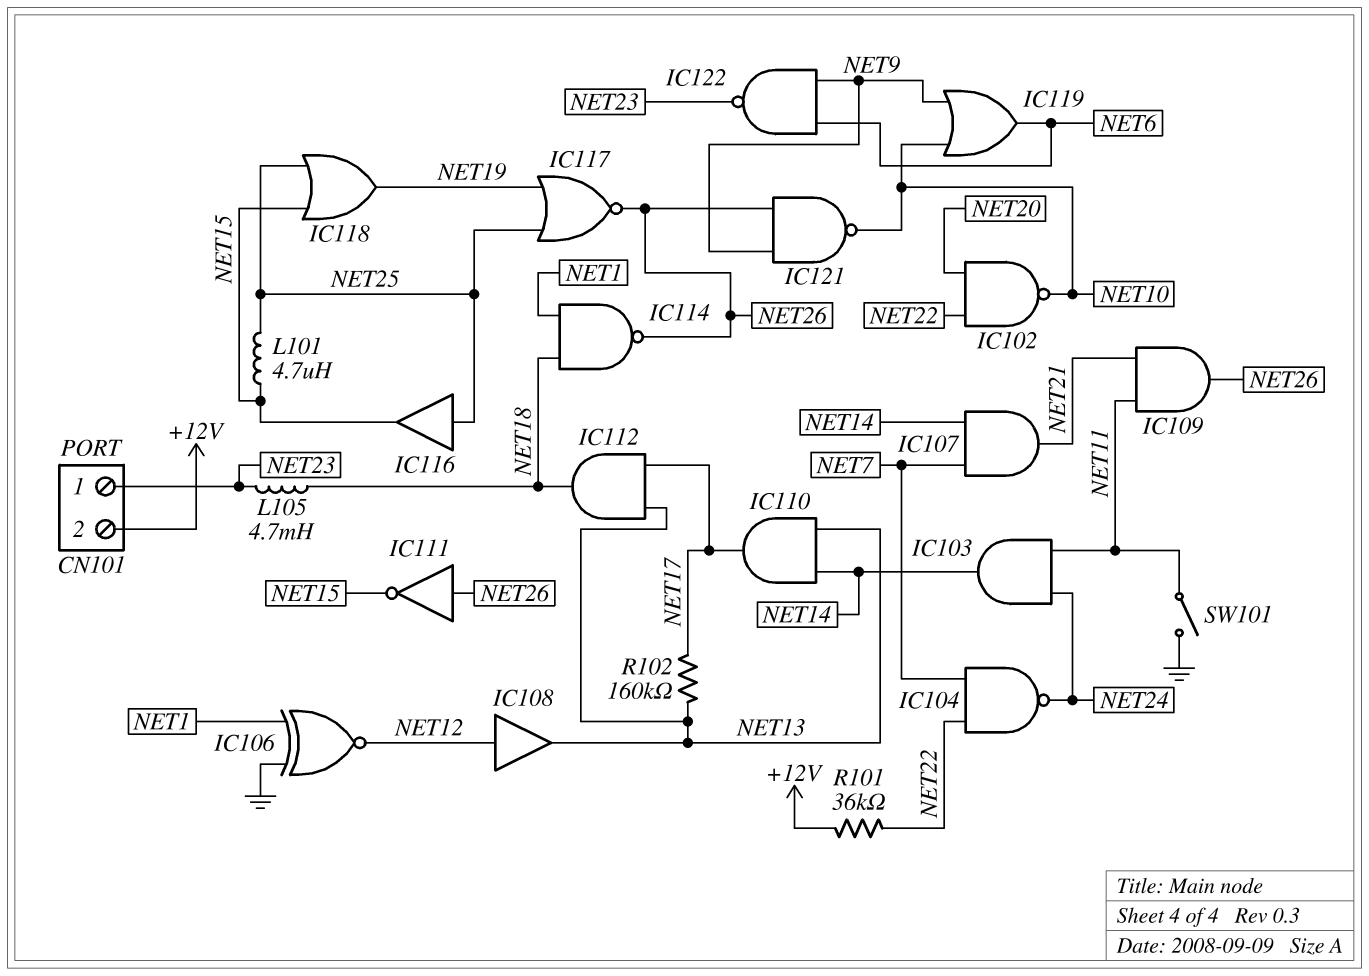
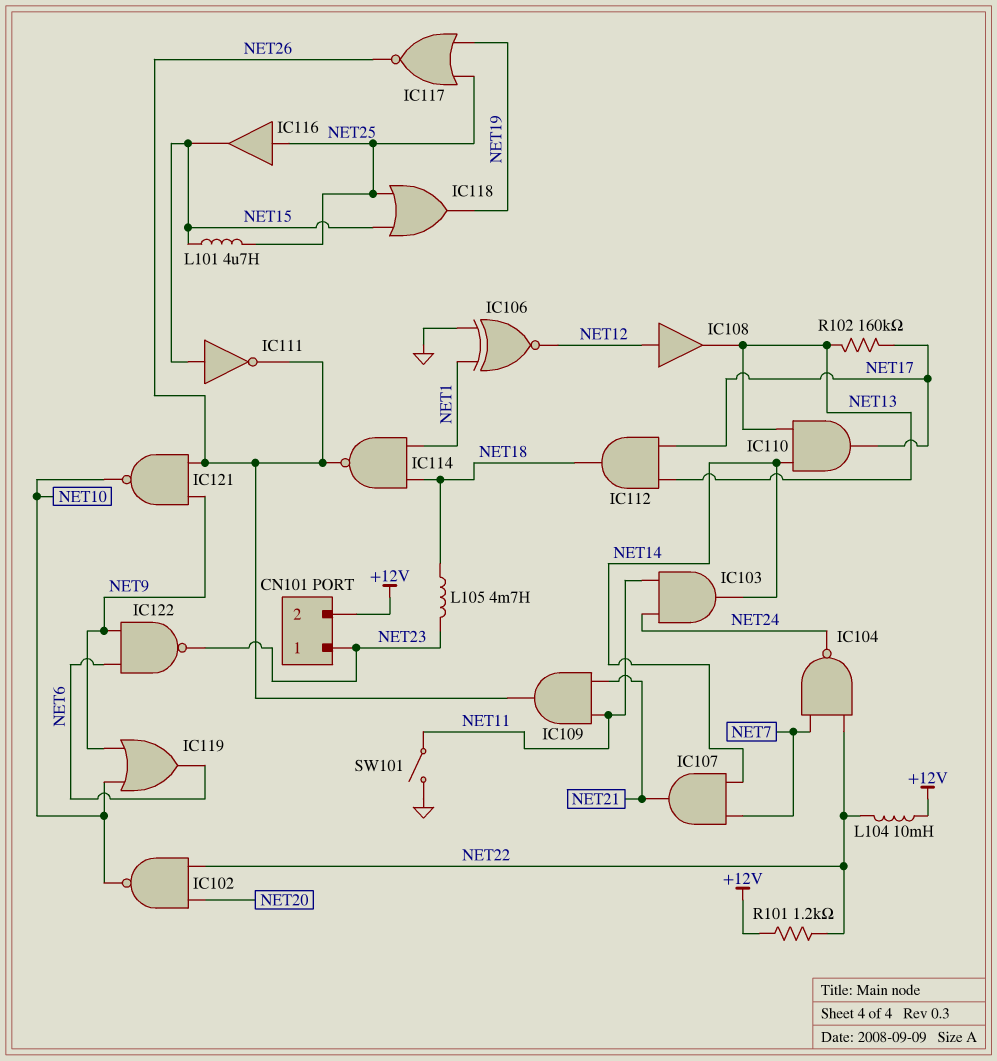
IC111: NOT (in NET26, out NET15) -> NOT (in NET15, out NET26)
L104: none -> 10mH (+12V, NET22)
R101: 36k (+12V, NET22) -> 1.2k (+12V, NET22)

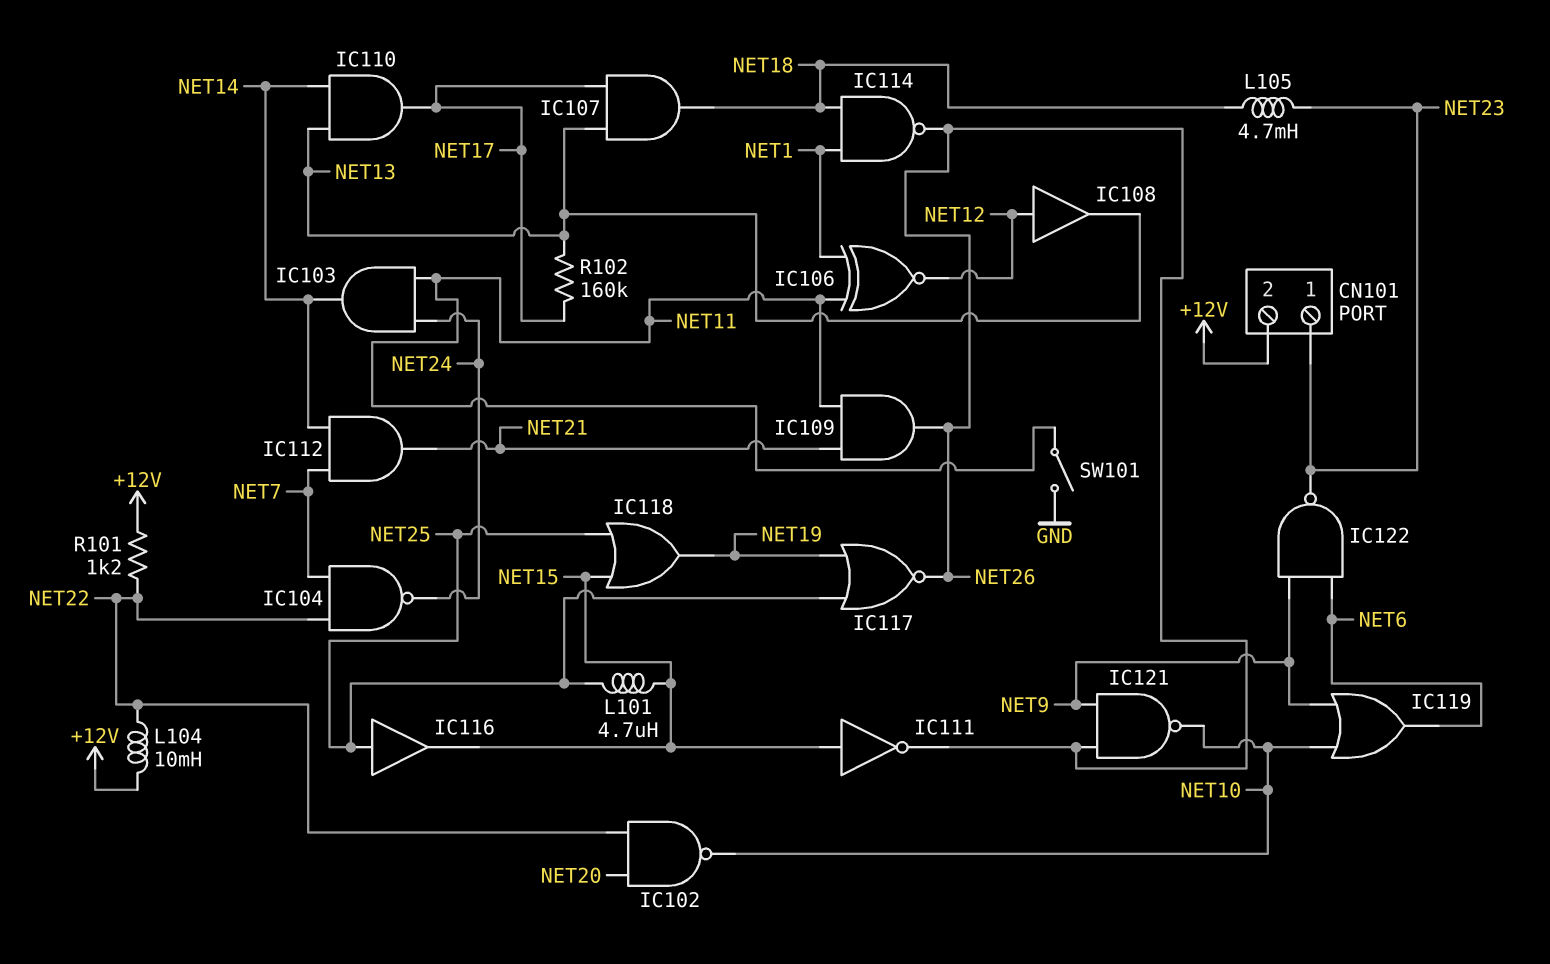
IC106: XNOR (in GND, in NET1, out NET12) -> XNOR (in NET1, in NET11, out NET12)
IC107: AND (in NET7, in NET14, out NET21) -> AND (in NET13, in NET17, out NET18)
IC112: AND (in NET13, in NET17, out NET18) -> AND (in NET7, in NET14, out NET21)

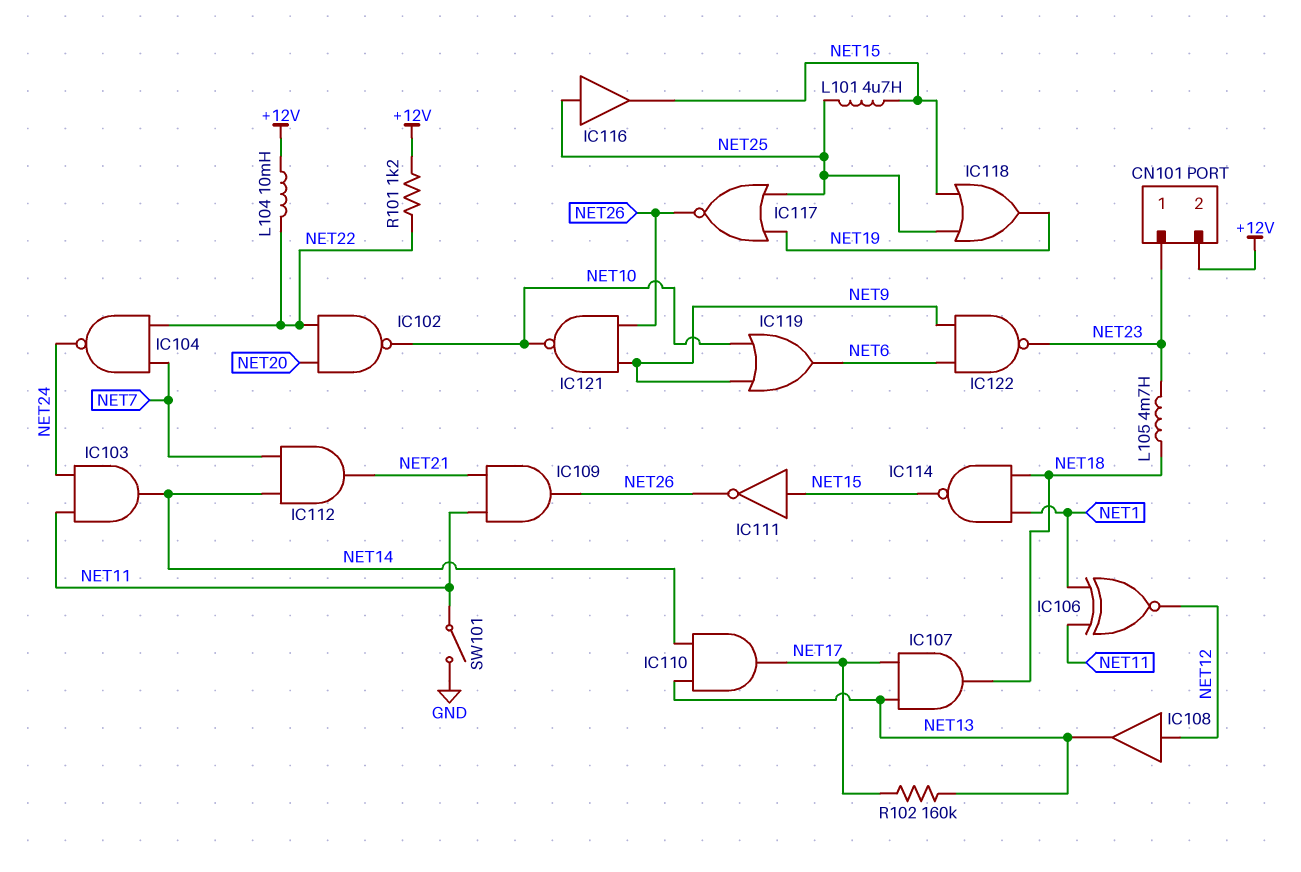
IC114: NAND (in NET1, in NET18, out NET26) -> NAND (in NET1, in NET18, out NET15)

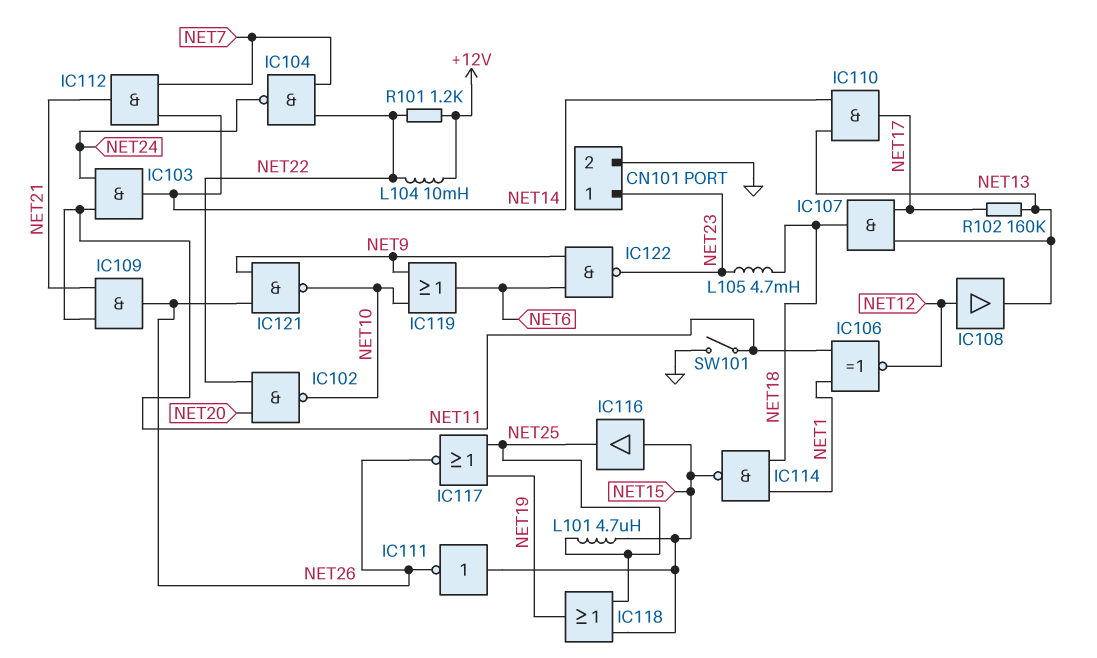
CN101 pin 2: +12V -> GND
IC116: buffer (in NET25, out NET15) -> buffer (in NET15, out NET25)

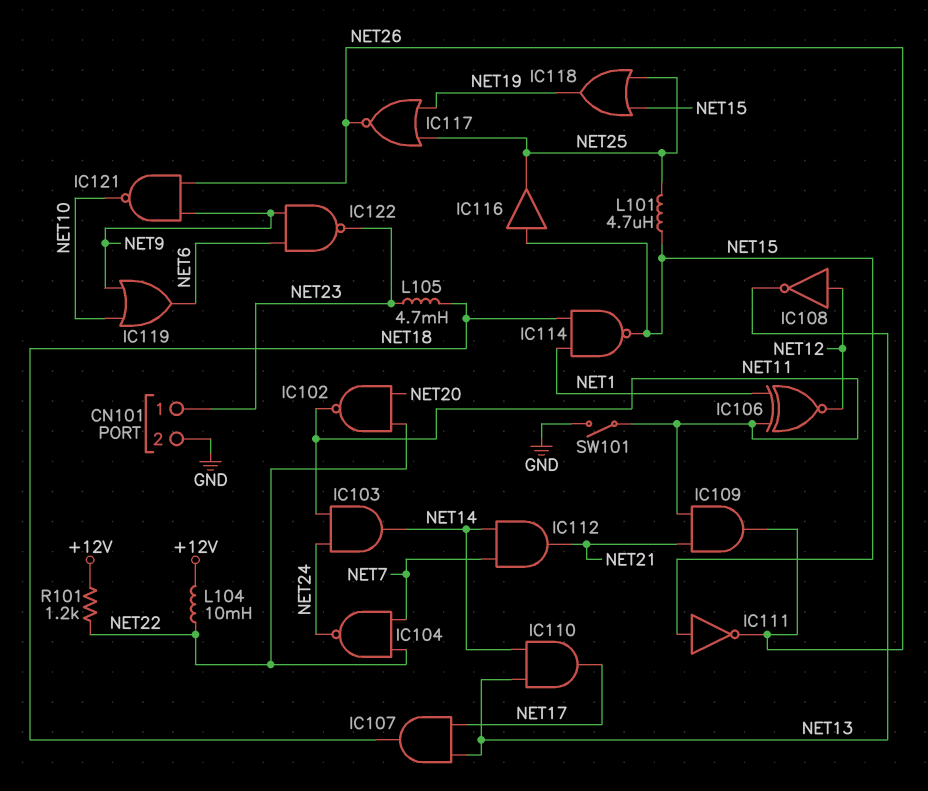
IC102: NAND (in NET20, in NET22, out NET10) -> NAND (in NET20, in NET22, out NET11)
IC108: buffer (in NET12, out NET13) -> NOT (in NET12, out NET13)
R102: 160k (NET13, NET17) -> none

